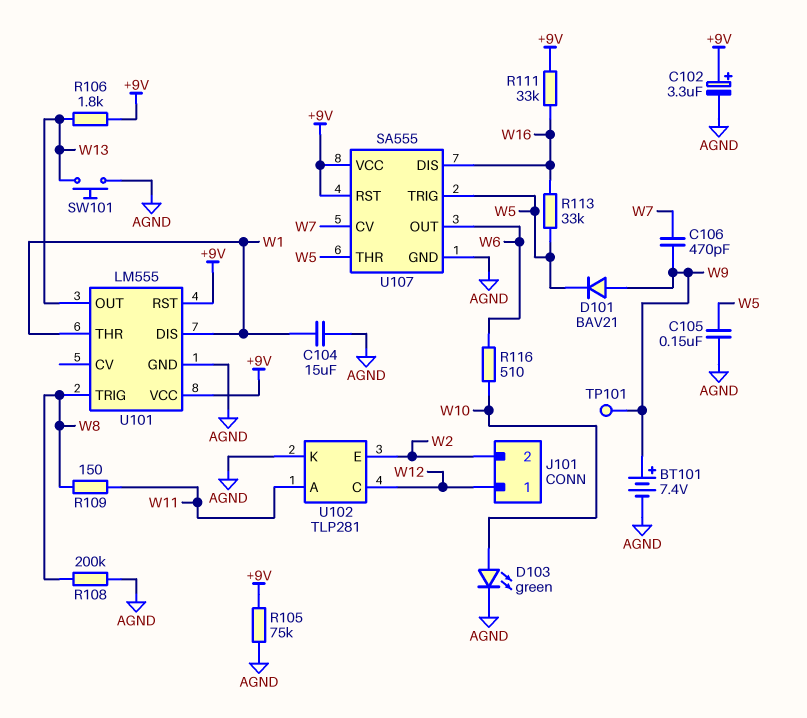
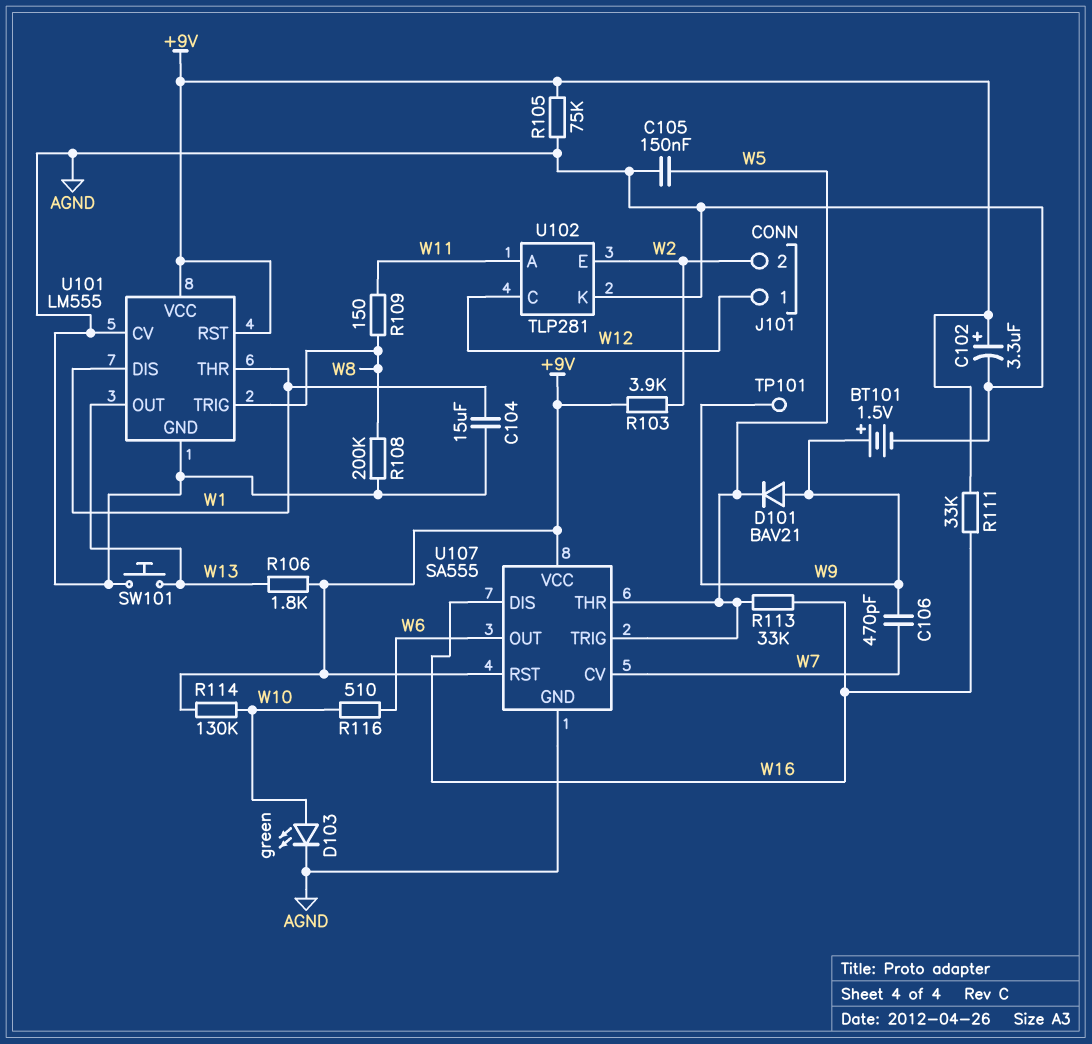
BT101: 7.4V (plus W9, minus AGND) -> 1.5V (plus W9, minus AGND)
R103: none -> 3.9k (+9V, W2)
R114: none -> 130k (+9V, W10)
U101 pin CV: none -> AGND

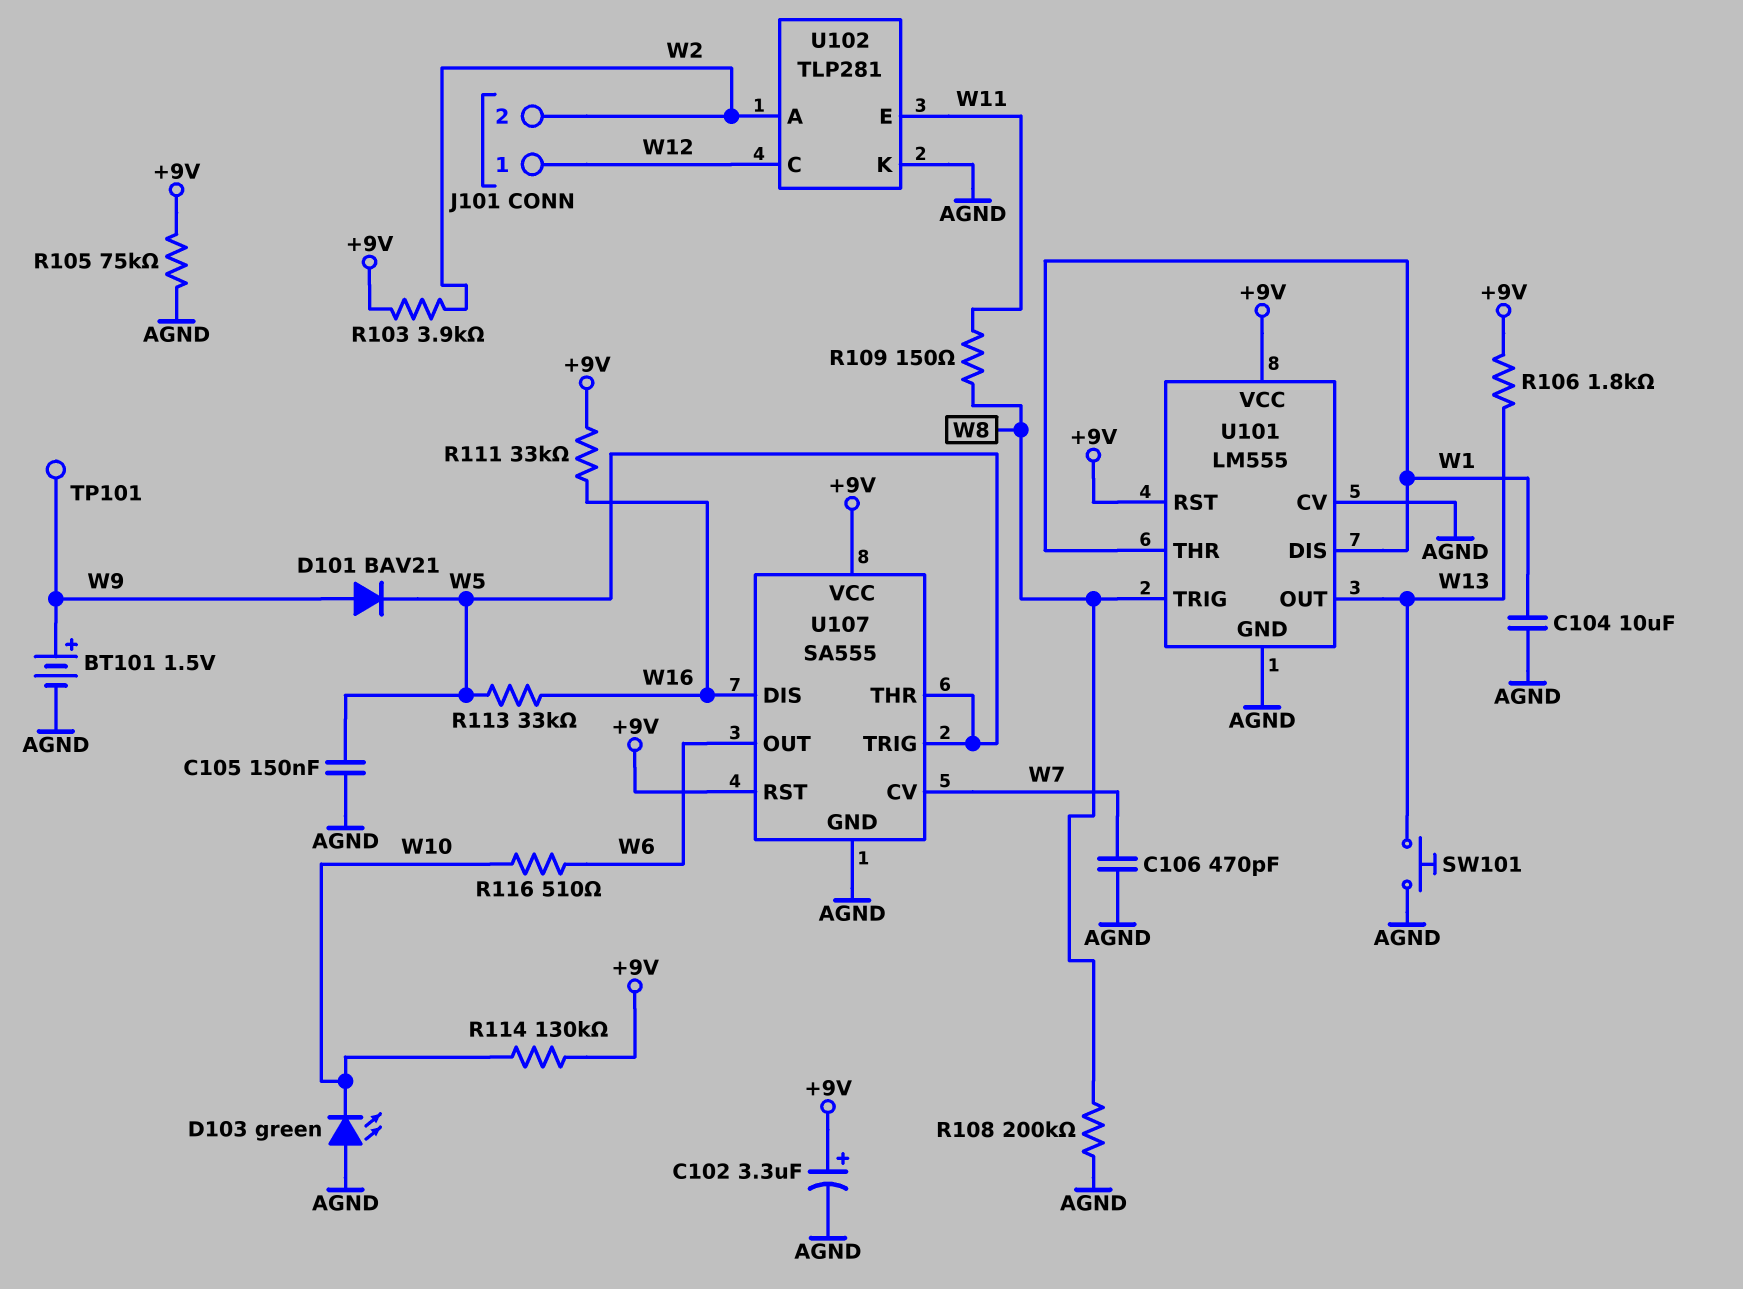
C104: 15uF (AGND, W1) -> 10uF (AGND, W1)
C106: 470pF (W7, W9) -> 470pF (AGND, W7)
D103: LED green (A W10, K AGND) -> LED green (A AGND, K W10)
U102 pin A: W11 -> W2
U102 pin E: W2 -> W11

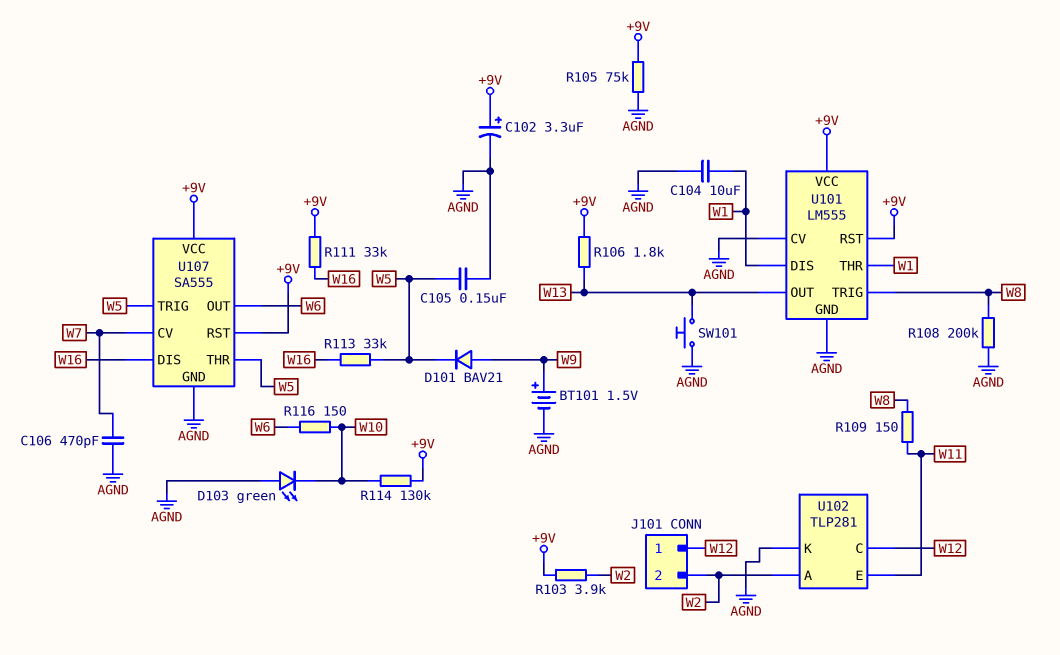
R116: 510 (W6, W10) -> 150 (W6, W10)
TP101: test point (W9) -> none

